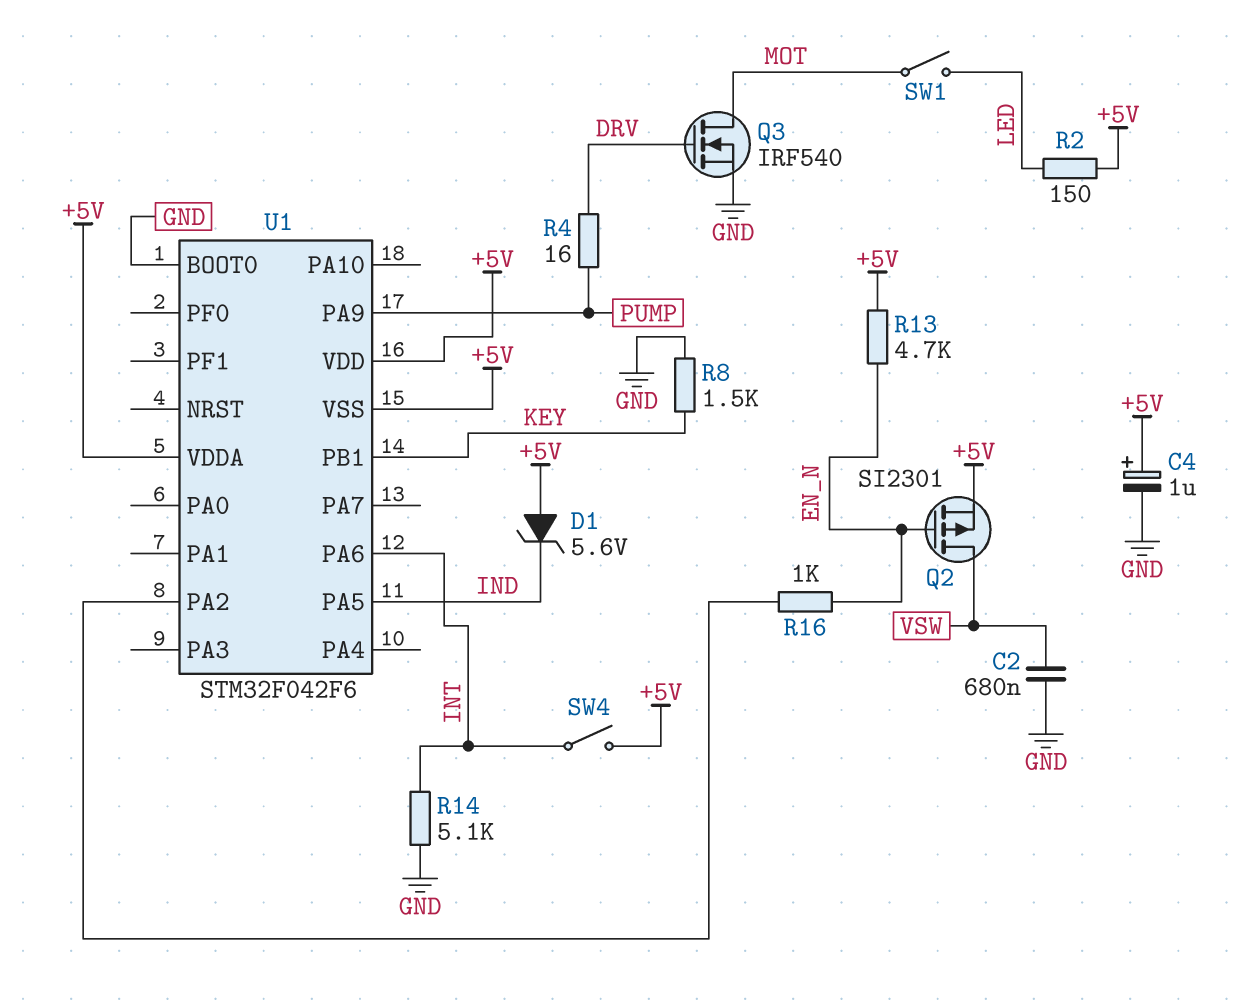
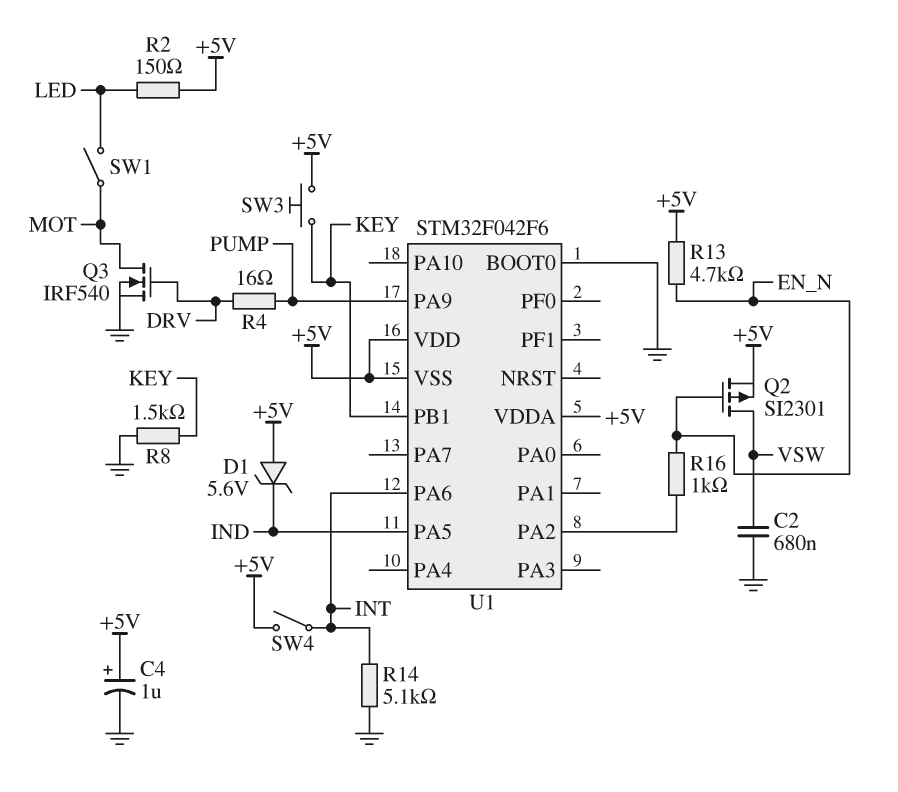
SW3: none -> button (+5V, KEY)

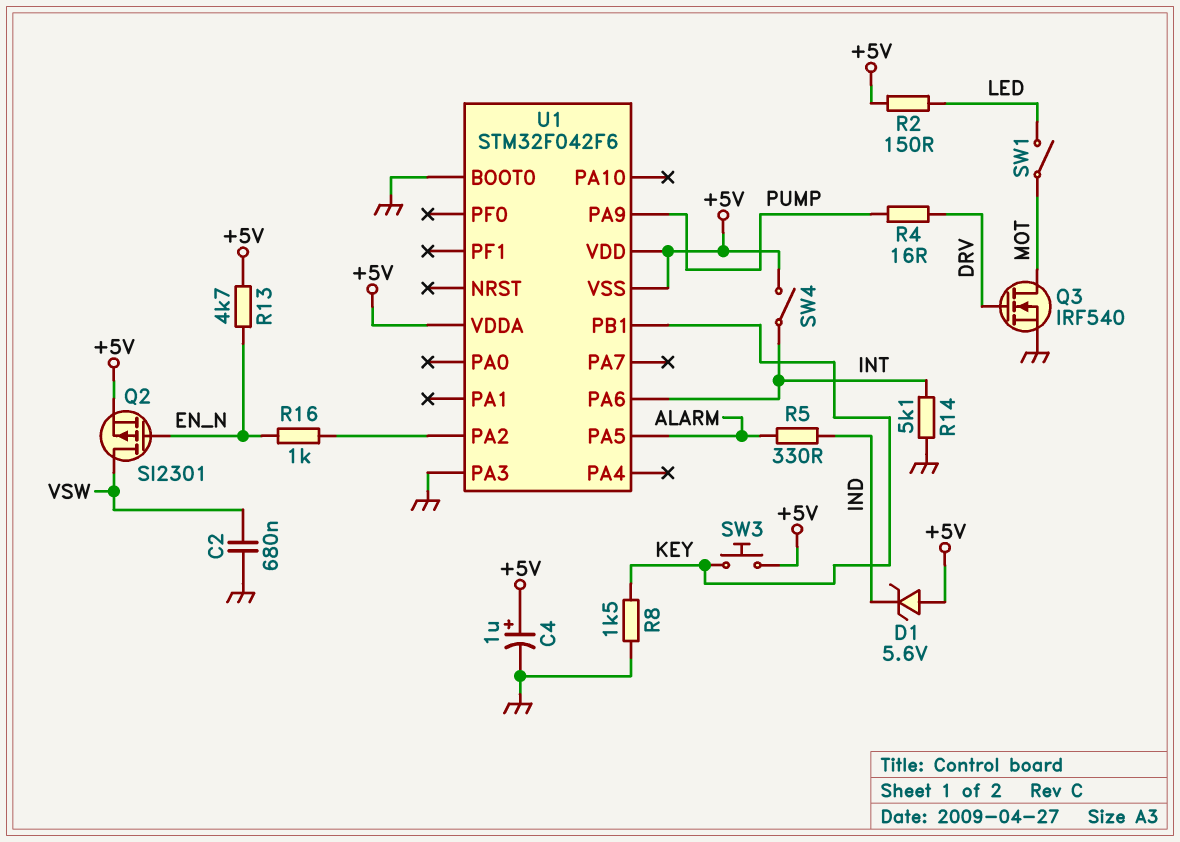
R5: none -> 330 (ALARM, IND)
U1 pin PA3: none -> GND
U1 pin PA5: IND -> ALARM

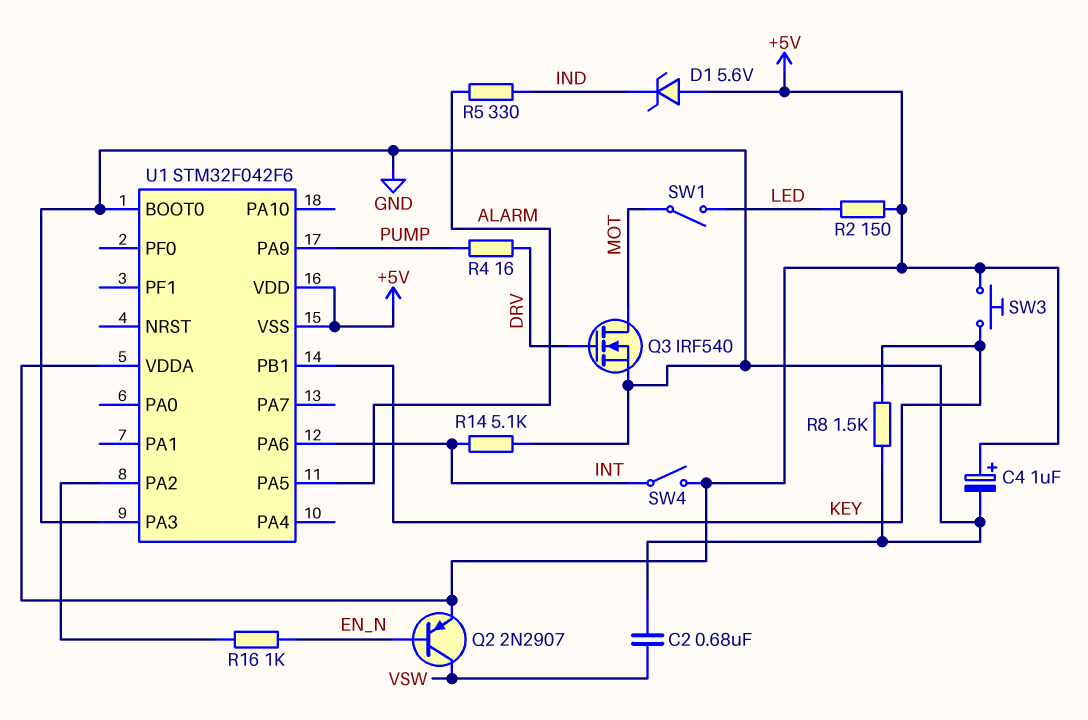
Q2: PMOS SI2301 (G EN_N, D VSW, S +5V) -> PNP 2N2907 (B EN_N, C VSW, E +5V)
R13: 4.7k (+5V, EN_N) -> none

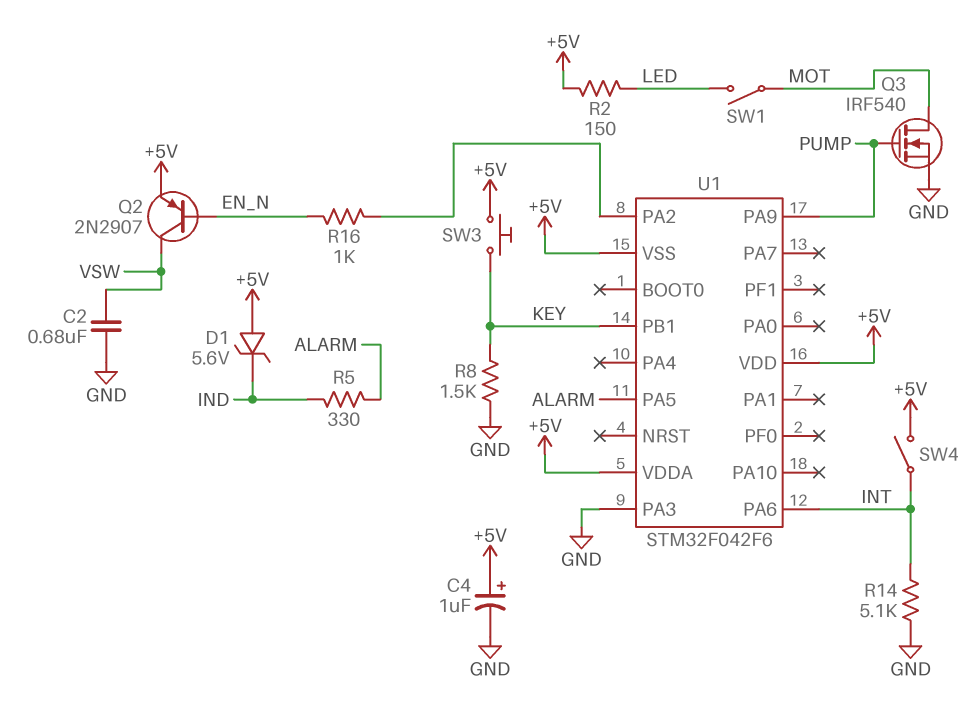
Q3: NMOS IRF540 (G DRV, D MOT, S GND) -> NMOS IRF540 (G PUMP, D MOT, S GND)
R4: 16 (DRV, PUMP) -> none
U1 pin BOOT0: GND -> none

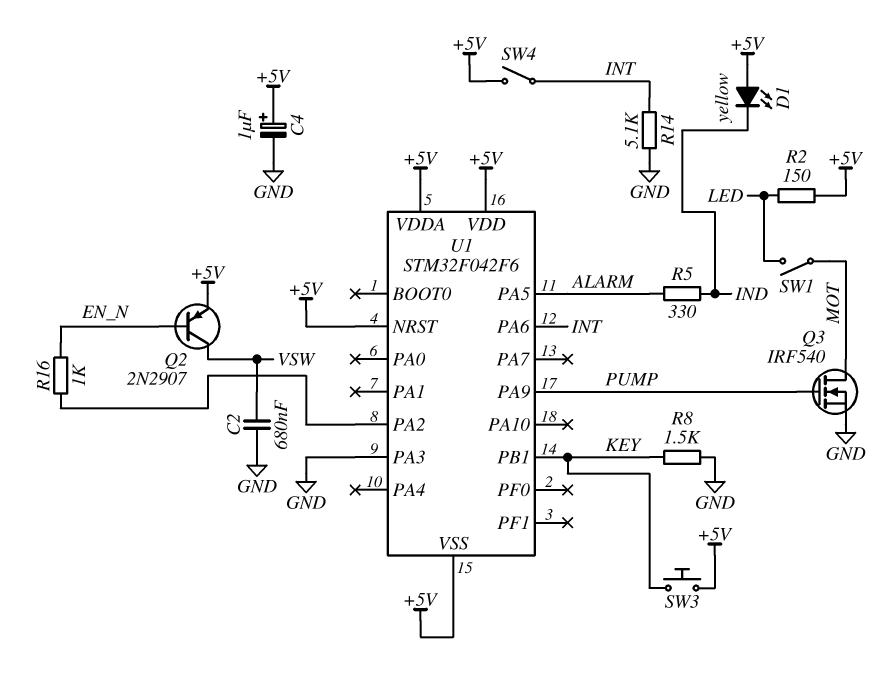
D1: zener 5.6V (A +5V, K IND) -> LED yellow (A +5V, K IND)
U1 pin NRST: none -> +5V

